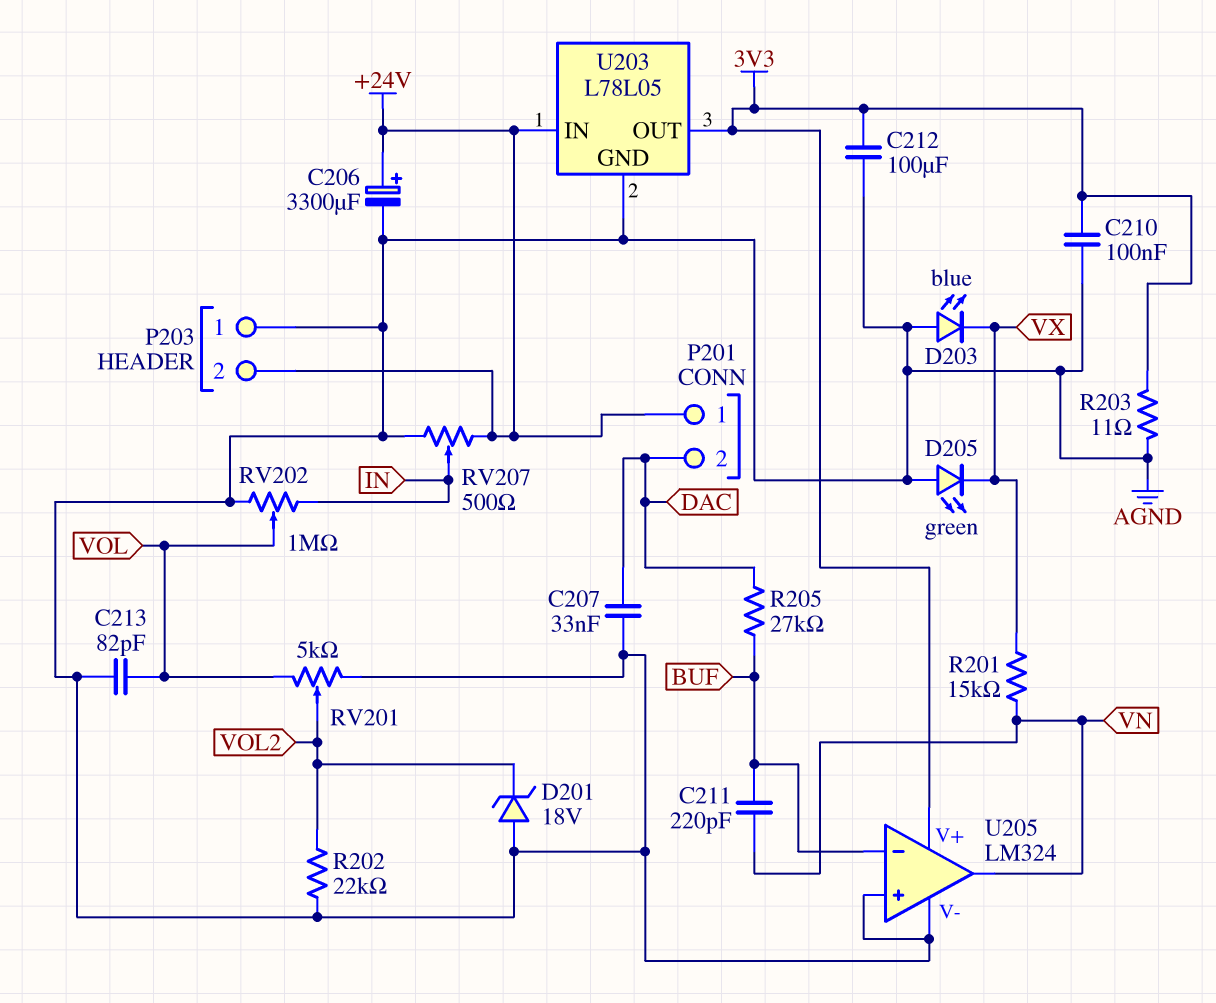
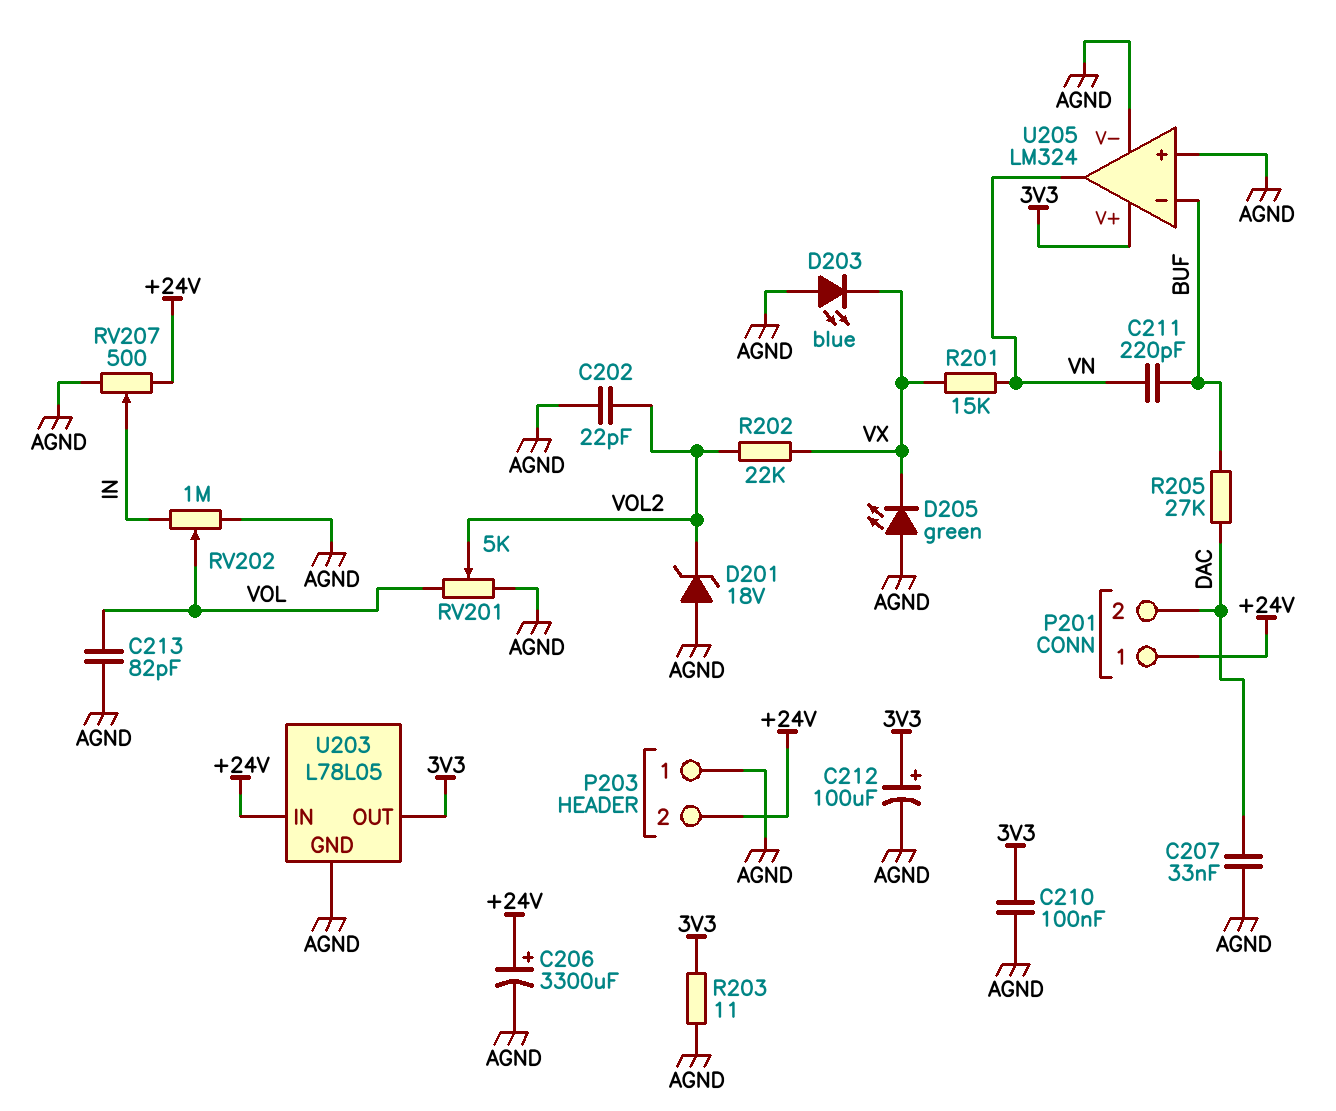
C202: none -> 22pF (AGND, VOL2)
C212: 100uF (3V3, AGND) -> 100uF (plus 3V3, minus AGND)
R202: 22k (AGND, VOL2) -> 22k (VOL2, VX)

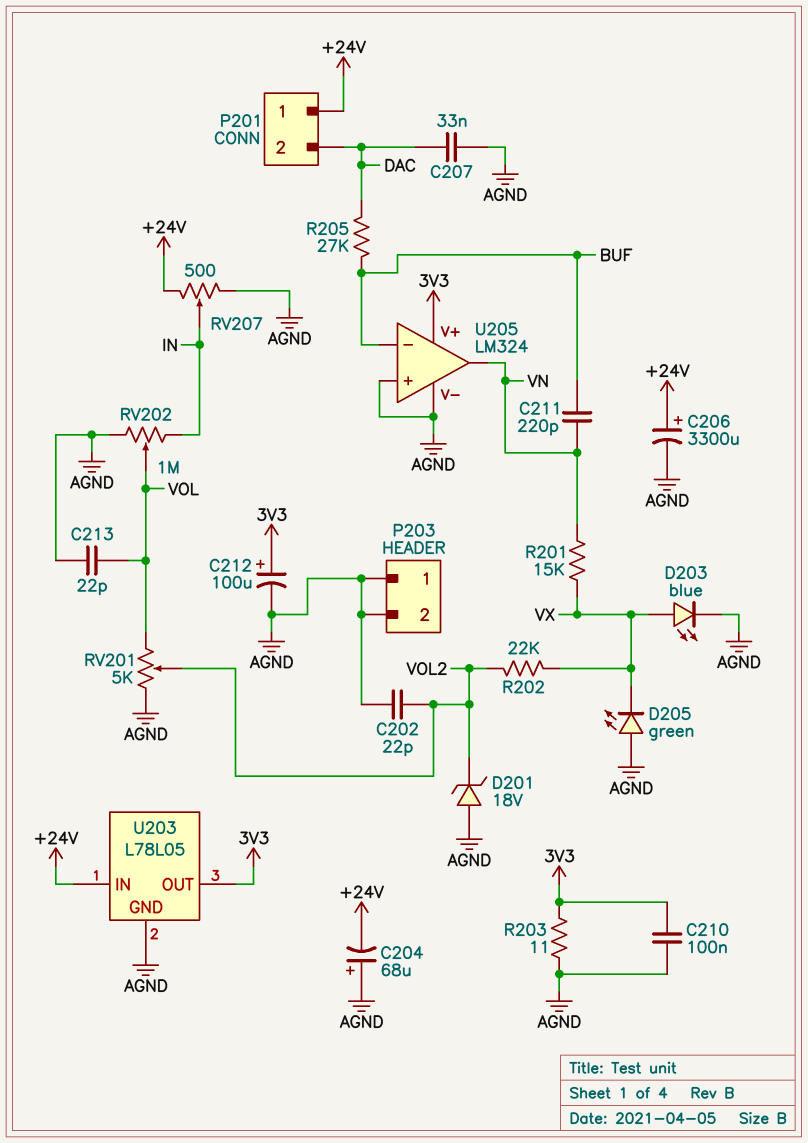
C204: none -> 68uF (plus AGND, minus +24V)
C213: 82pF (AGND, VOL) -> 22pF (AGND, VOL)
D203: LED blue (A AGND, K VX) -> LED blue (A VX, K AGND)
P203 pin 2: +24V -> AGND

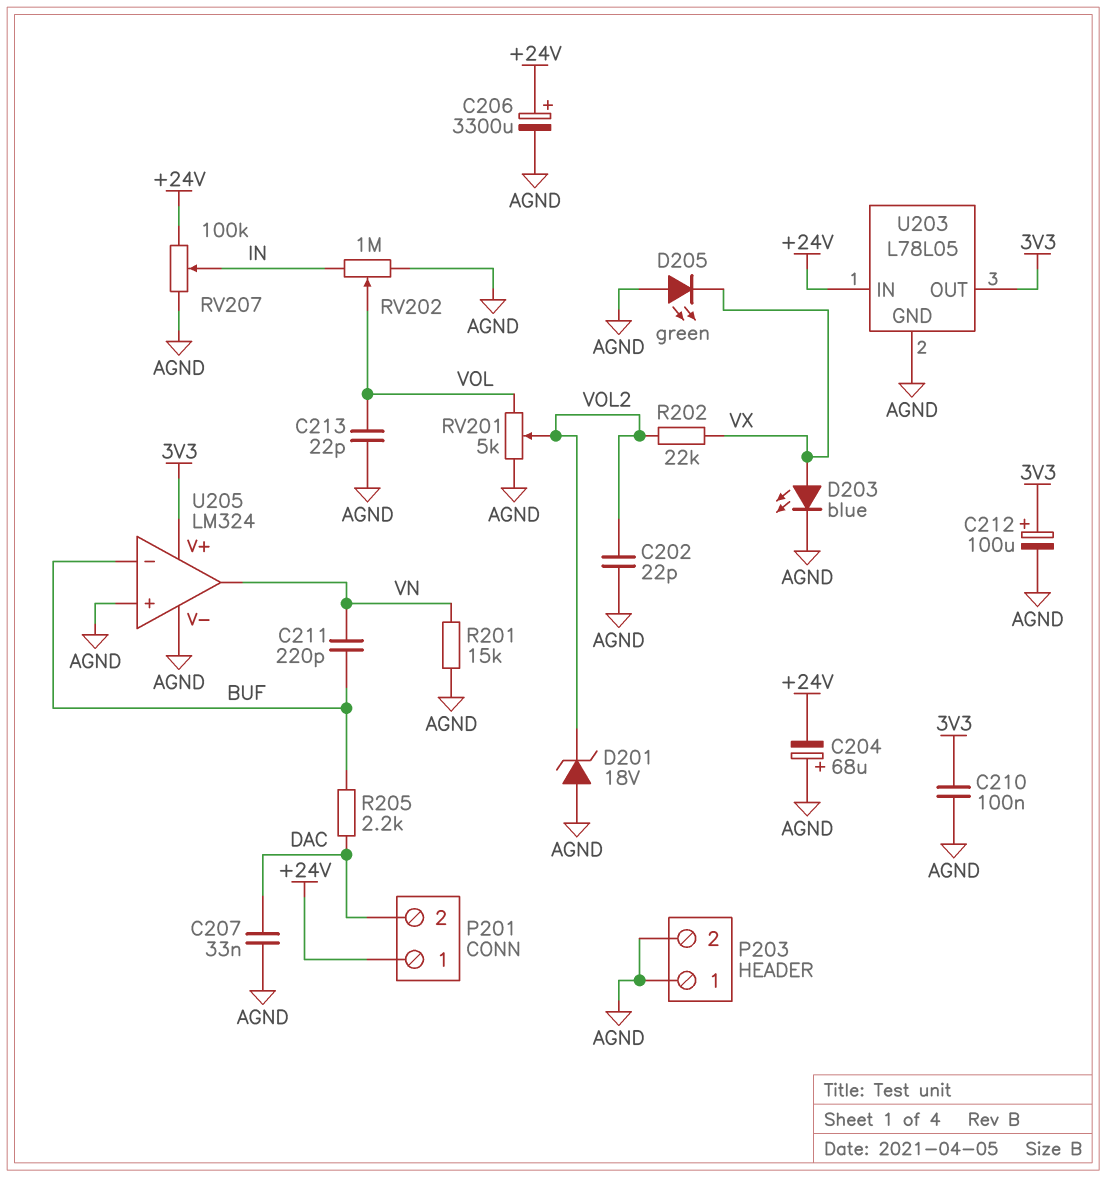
R201: 15k (VN, VX) -> 15k (AGND, VN)
R203: 11 (3V3, AGND) -> none
R205: 27k (BUF, DAC) -> 2.2k (BUF, DAC)
RV207: 500 (+24V, AGND, wiper IN) -> 100k (+24V, AGND, wiper IN)

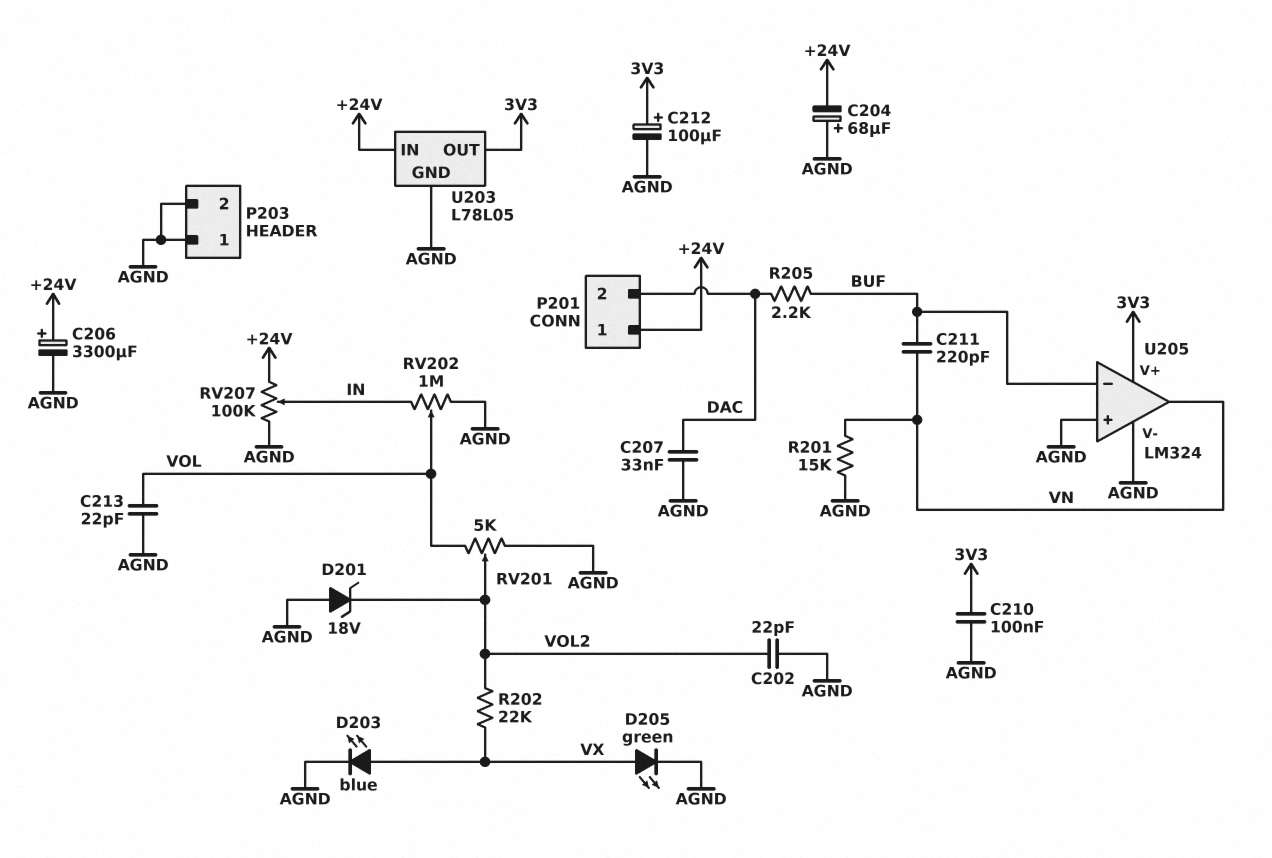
D205: LED green (A AGND, K VX) -> LED green (A VX, K AGND)

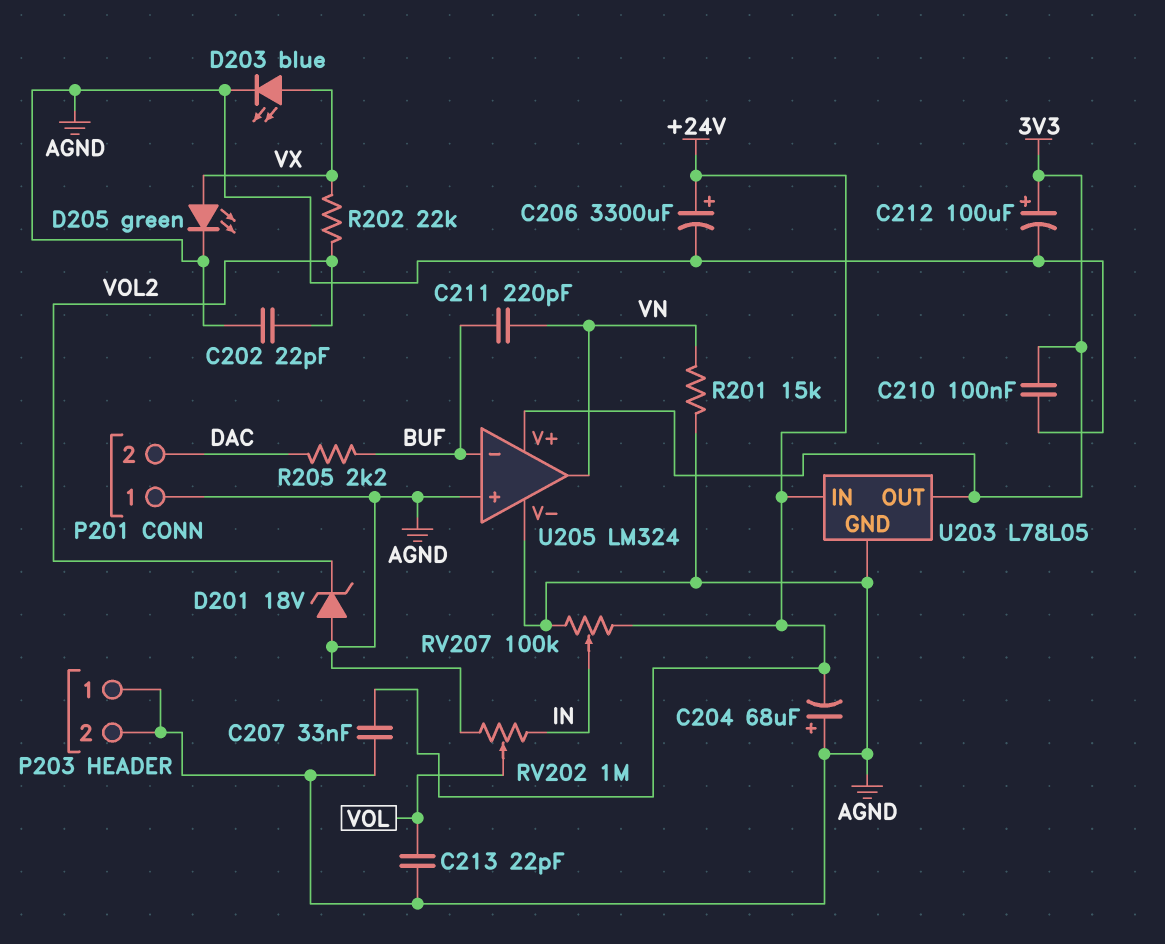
C207: 33nF (AGND, DAC) -> 33nF (+24V, AGND)
P201 pin 1: +24V -> AGND
RV201: 5k (AGND, VOL, wiper VOL2) -> none

